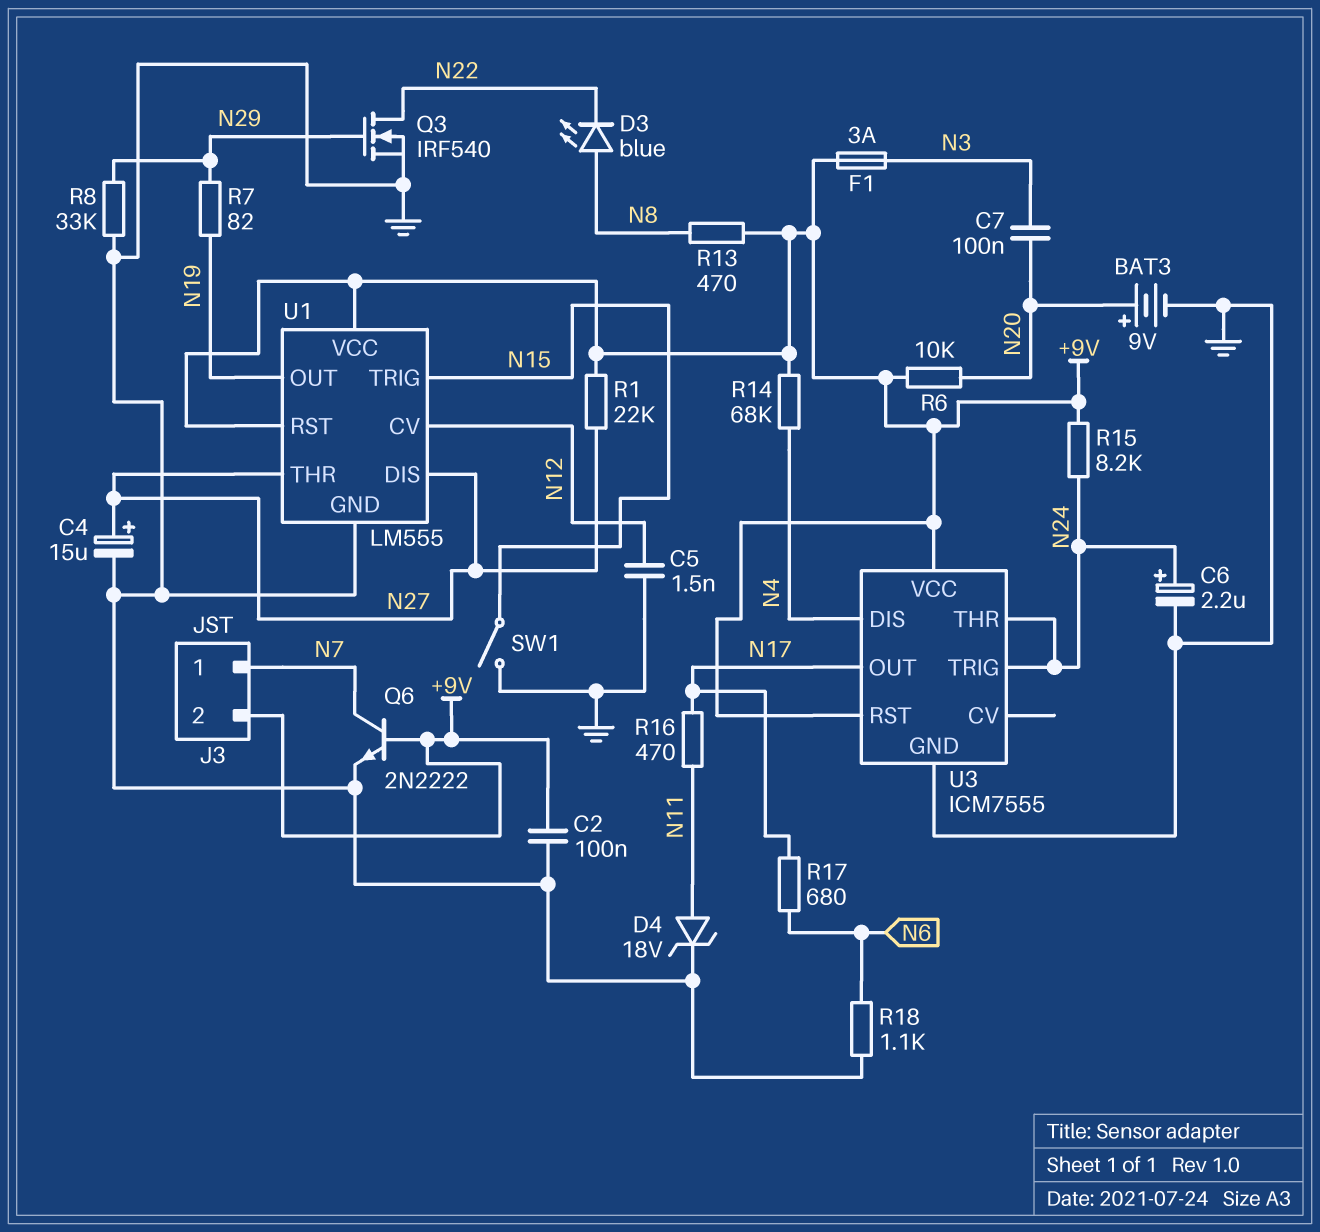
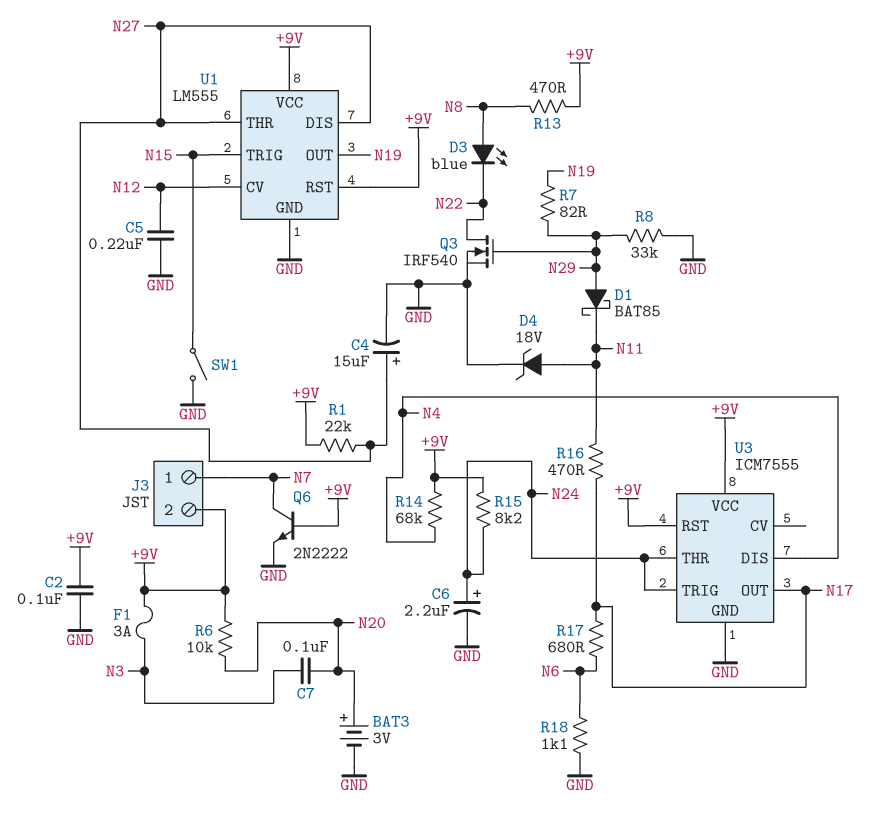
BAT3: 9V (plus N20, minus GND) -> 3V (plus N20, minus GND)
C5: 1.5nF (GND, N12) -> 220nF (GND, N12)
D1: none -> schottky BAT85 (A N29, K N11)

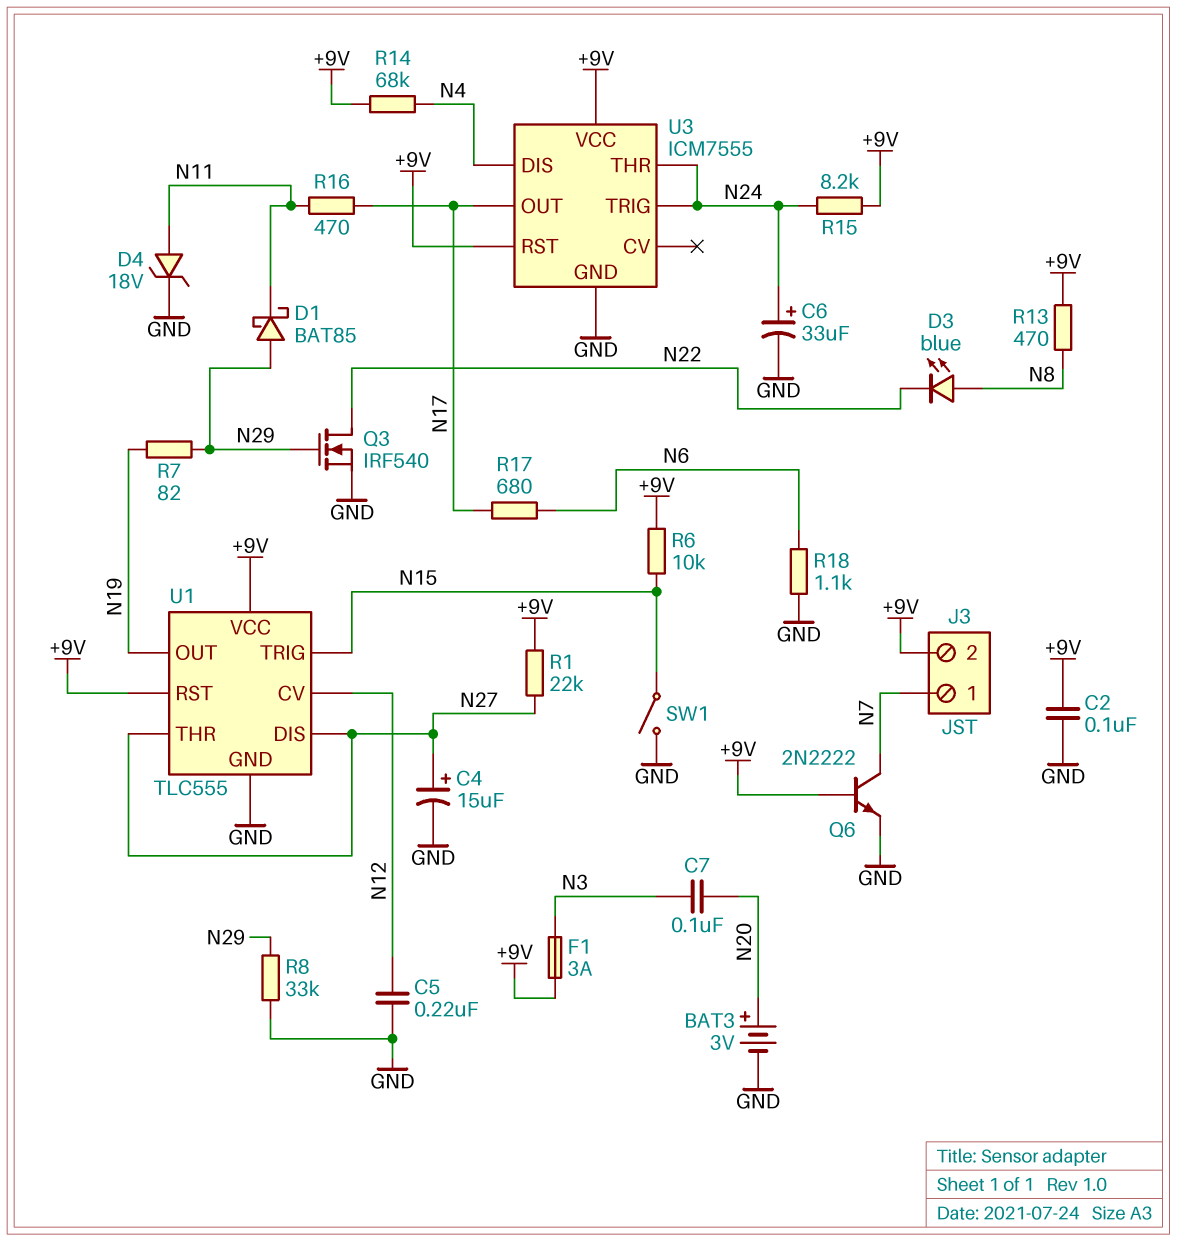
C6: 2.2uF (plus N24, minus GND) -> 33uF (plus N24, minus GND)
R6: 10k (+9V, N20) -> 10k (+9V, N15)
U1: LM555 -> TLC555

